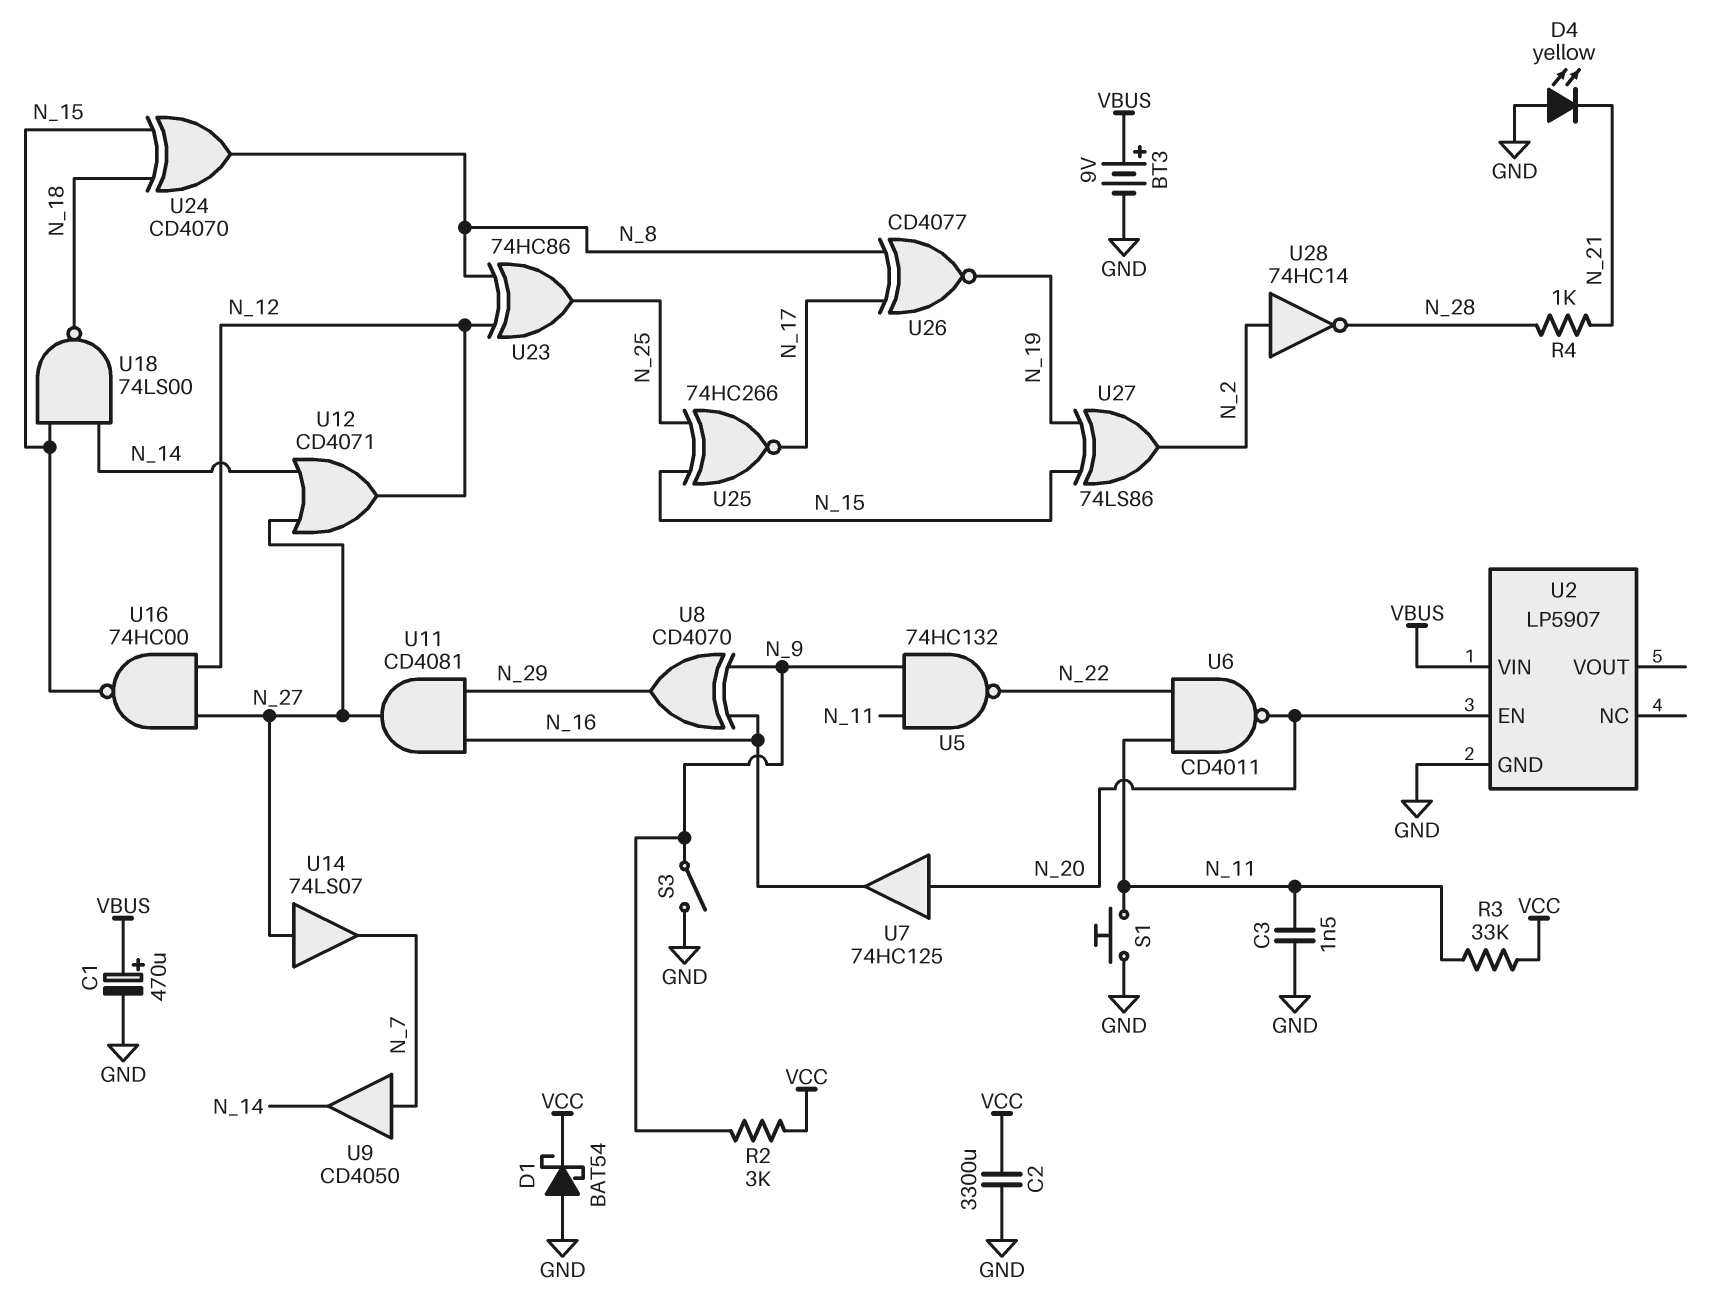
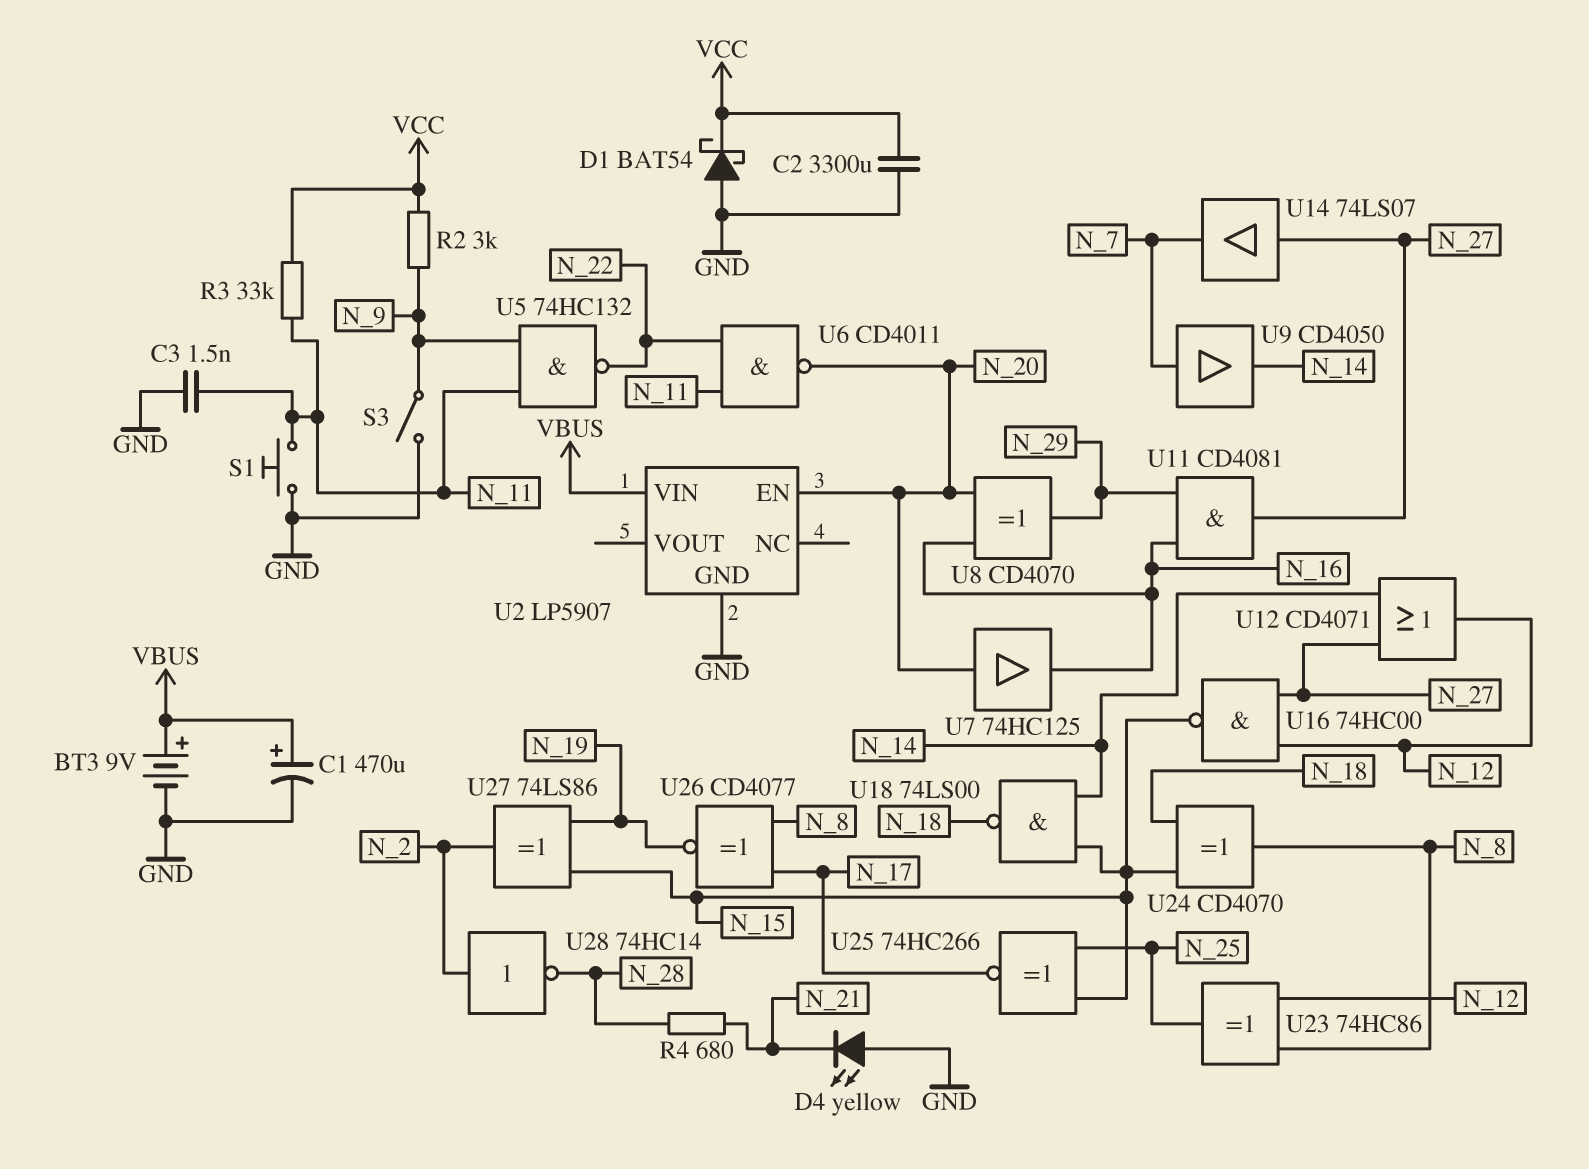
R4: 1k (N_21, N_28) -> 680 (N_21, N_28)
U8: XOR CD4070 (in N_9, in N_16, out N_29) -> XOR CD4070 (in N_16, in N_20, out N_29)

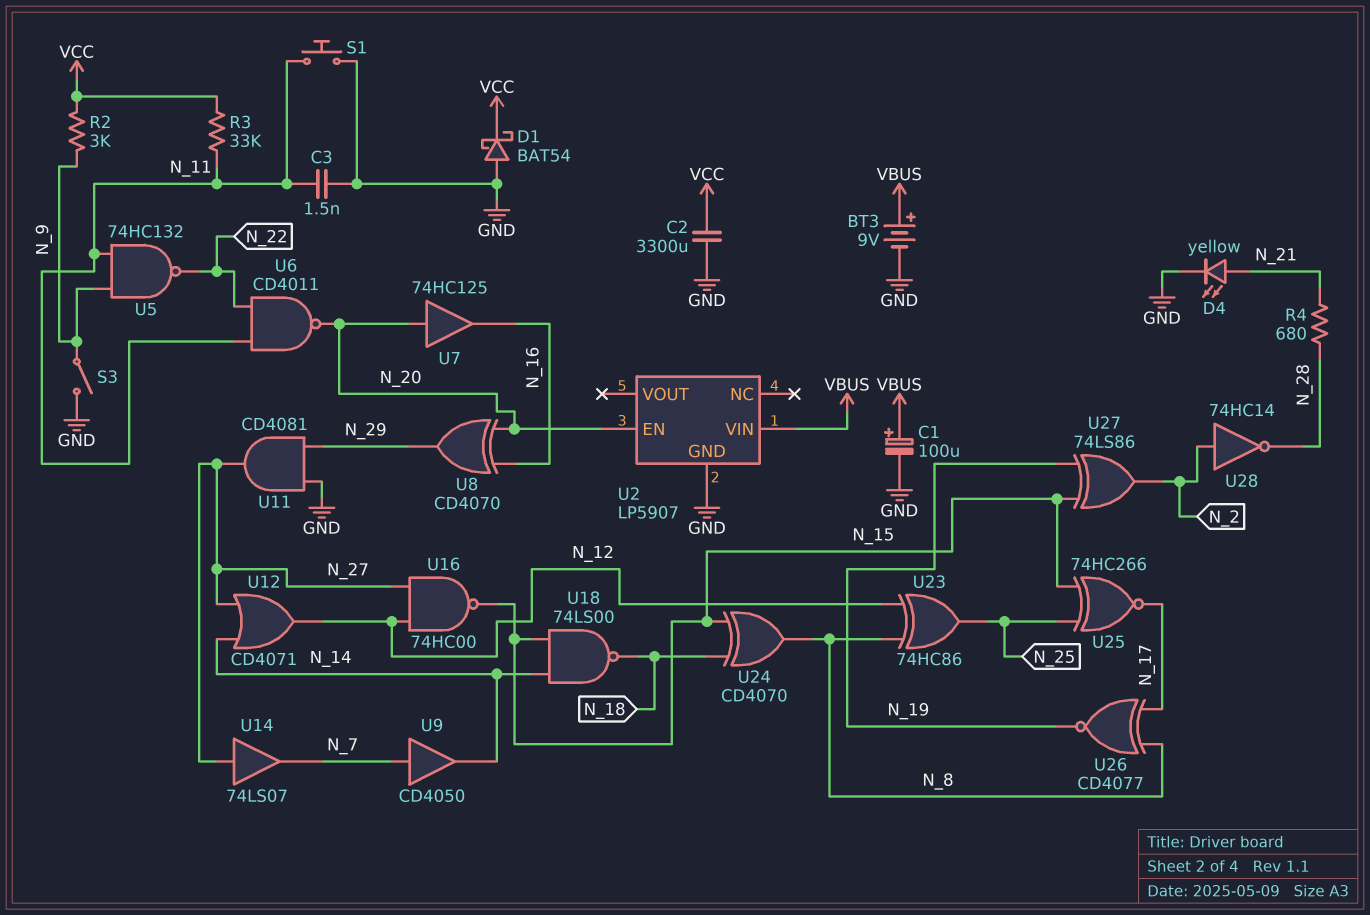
C1: 470uF (plus VBUS, minus GND) -> 100uF (plus VBUS, minus GND)
D4: LED yellow (A GND, K N_21) -> LED yellow (A N_21, K GND)
U11: AND CD4081 (in N_16, in N_29, out N_27) -> AND CD4081 (in GND, in N_29, out N_27)

